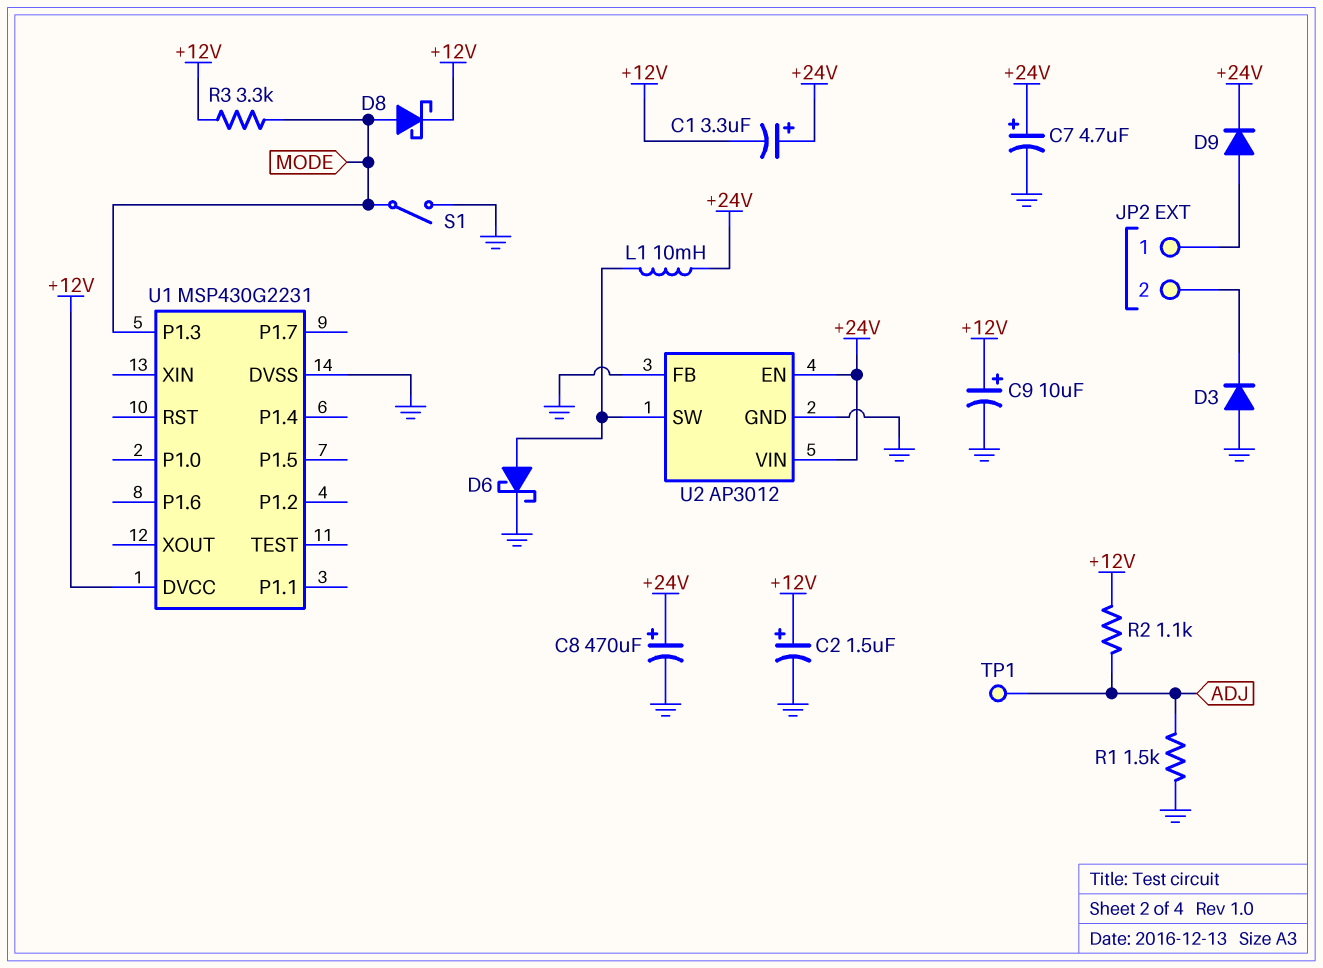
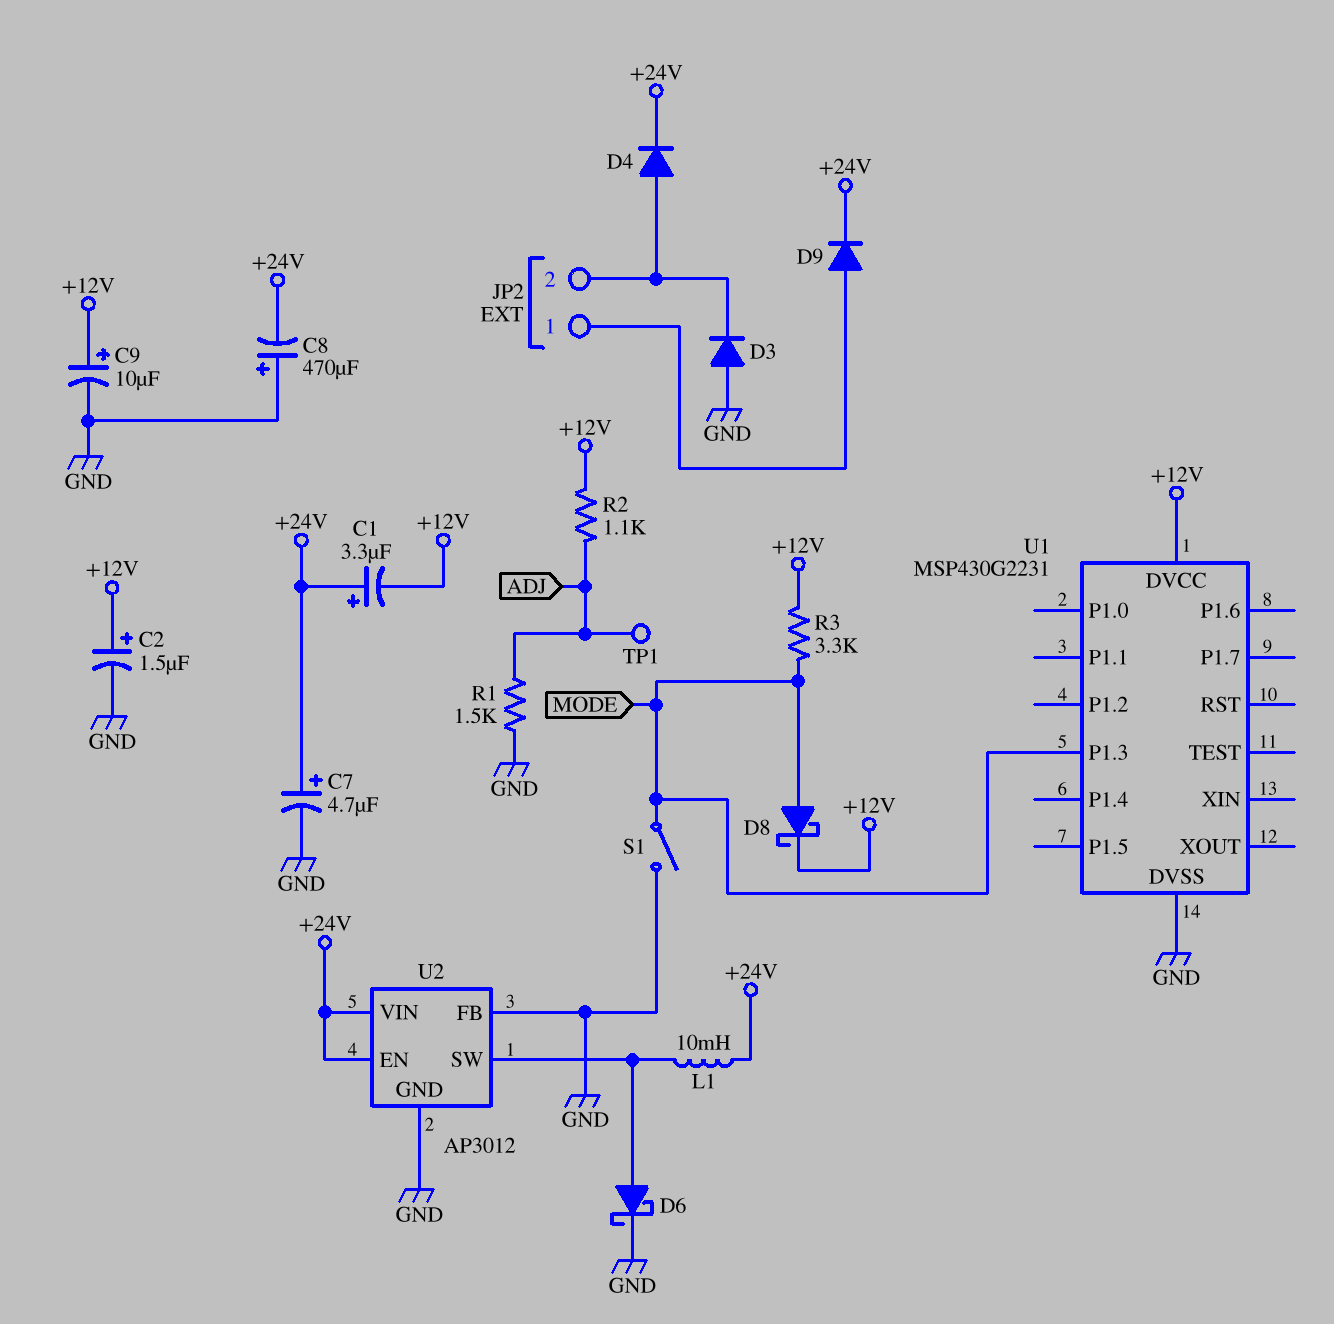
C8: 470uF (plus +24V, minus GND) -> 470uF (plus GND, minus +24V)
D4: none -> diode (A JP2/2, K +24V)

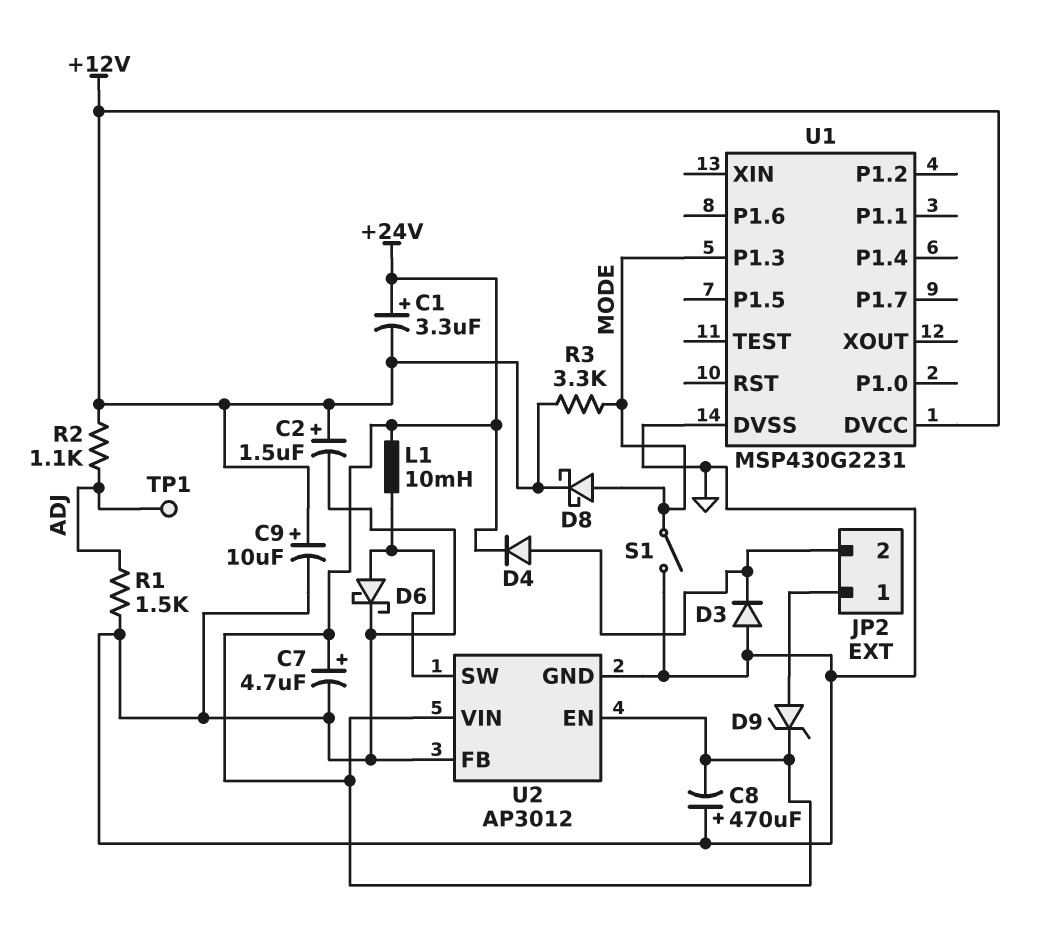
D9: diode (A JP2/1, K +24V) -> zener (A JP2/1, K +24V)

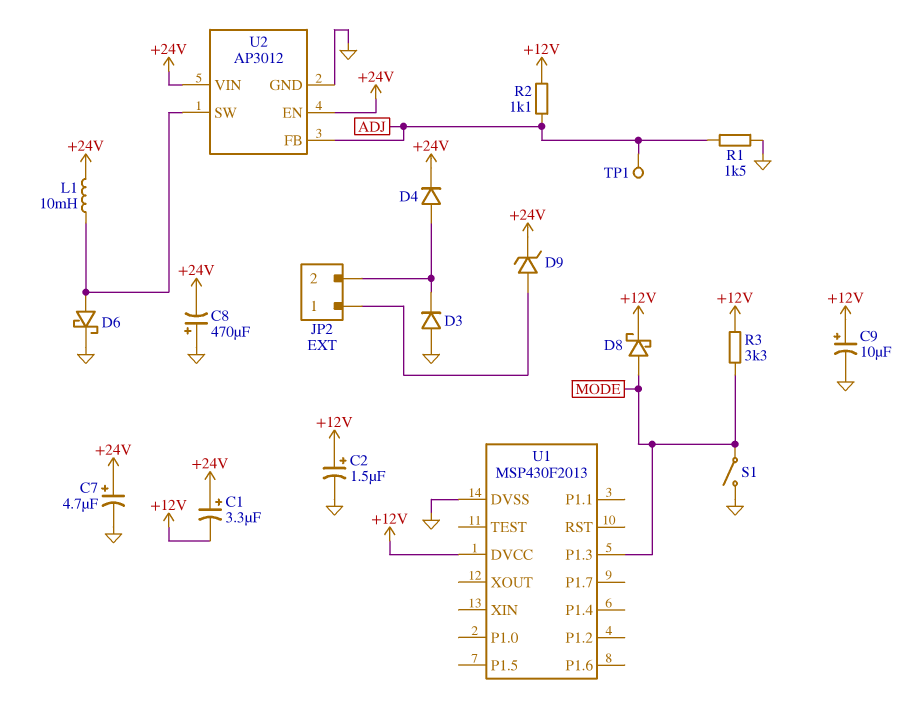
U1: MSP430G2231 -> MSP430F2013
U2 pin FB: GND -> ADJ

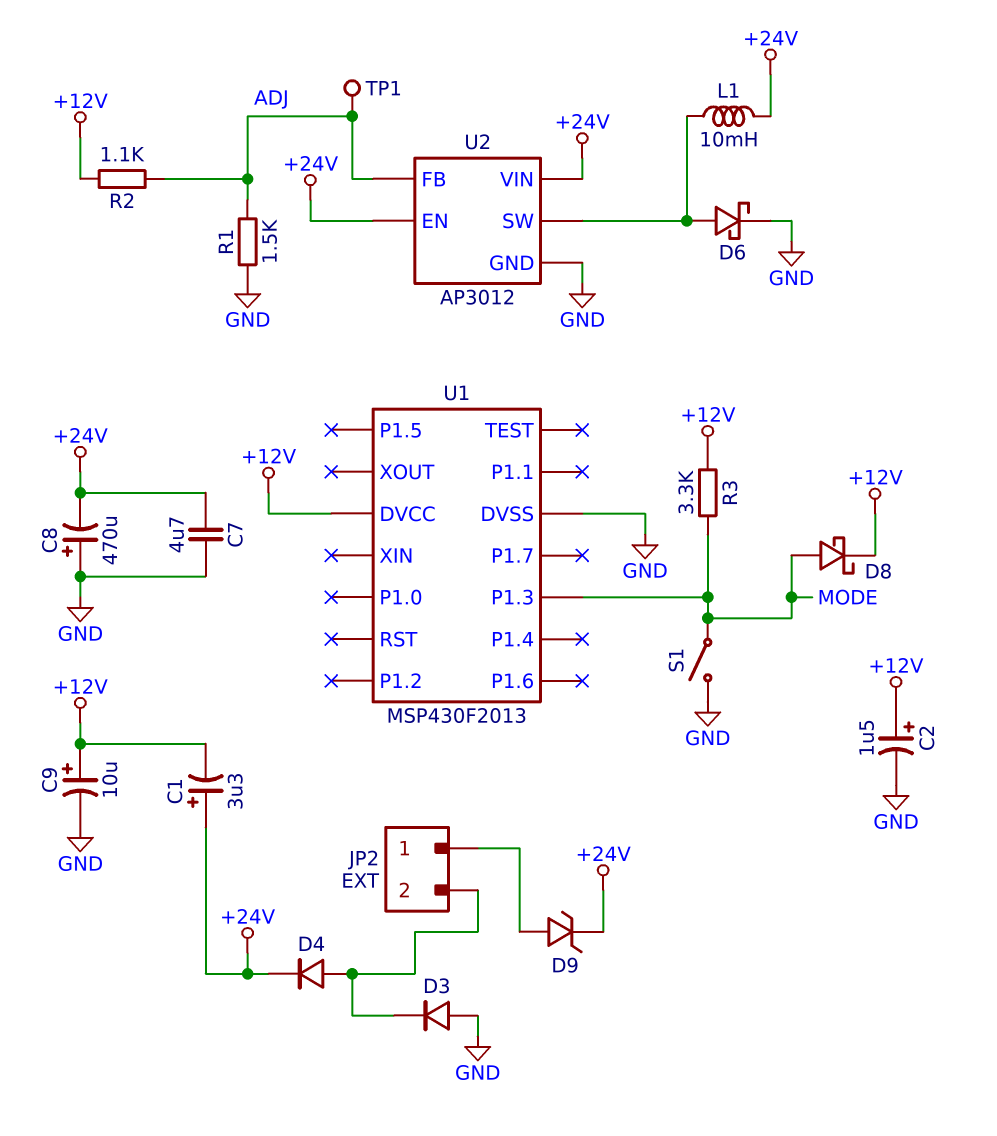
C7: 4.7uF (plus +24V, minus GND) -> 4.7uF (+24V, GND)

